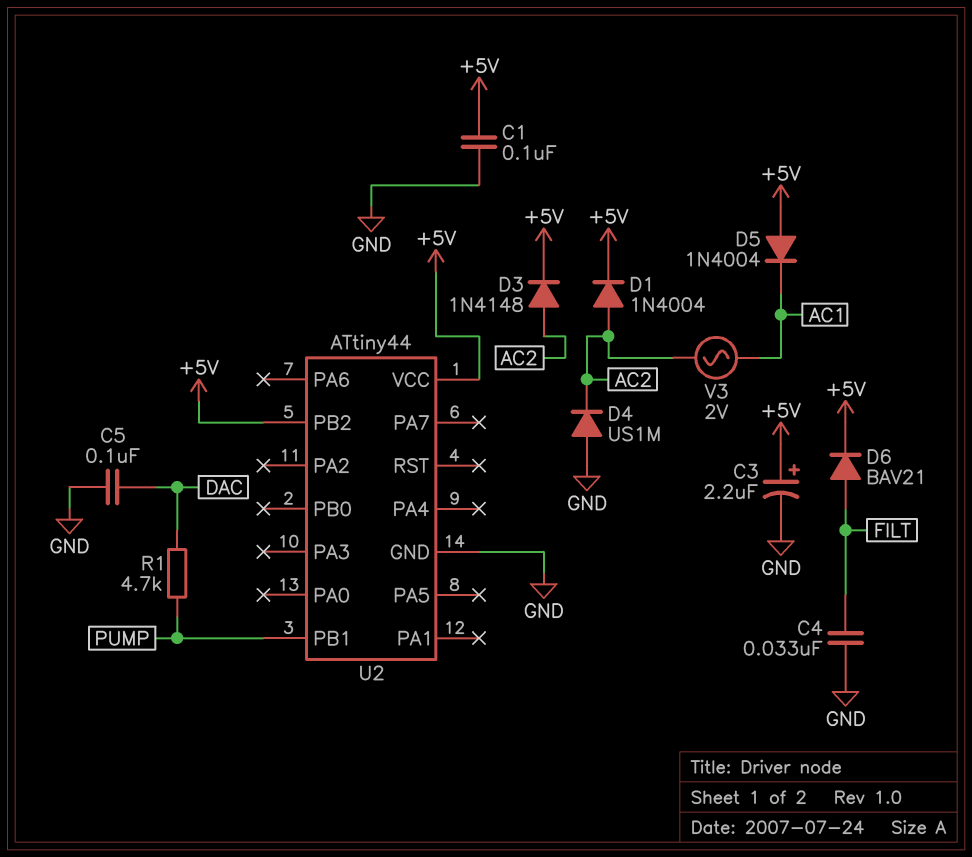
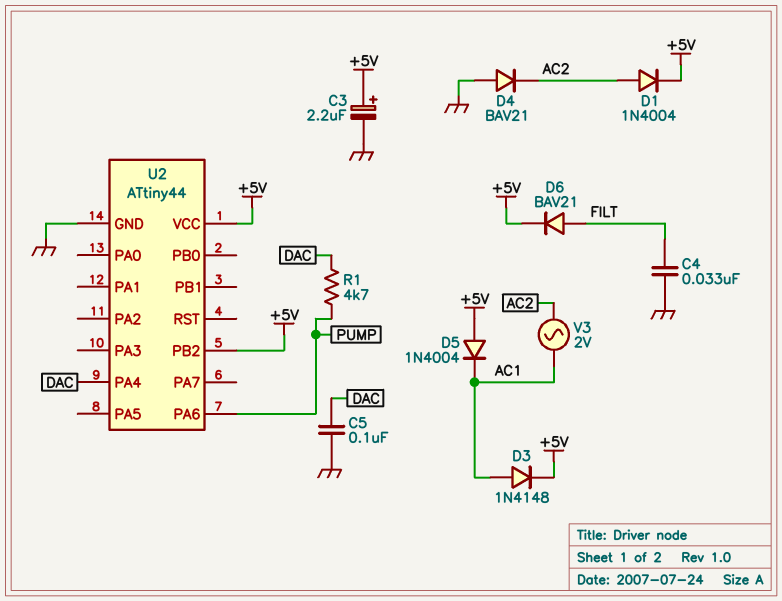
C1: 100nF (+5V, GND) -> none
D3: diode 1N4148 (A AC2, K +5V) -> diode 1N4148 (A AC1, K +5V)
D4: diode US1M (A GND, K AC2) -> diode BAV21 (A GND, K AC2)
U2 pin PA4: none -> DAC
U2 pin PA6: none -> PUMP
U2 pin PB1: PUMP -> none

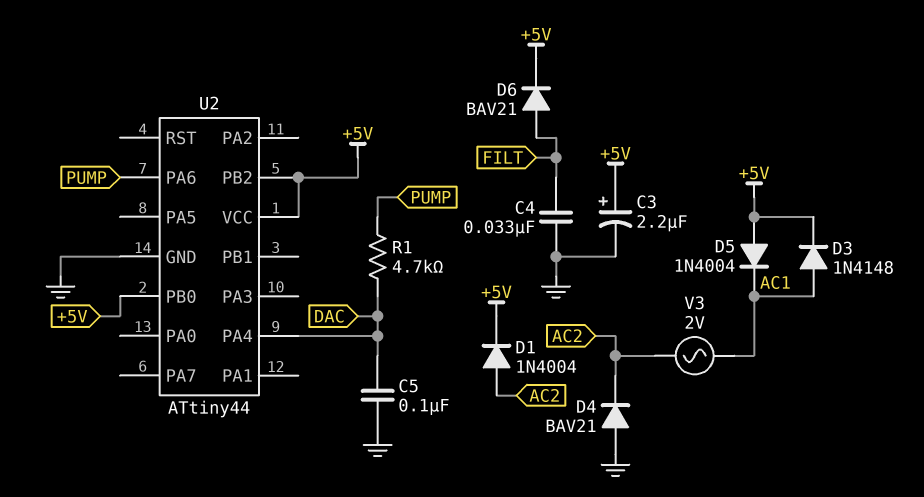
U2 pin PB0: none -> +5V

